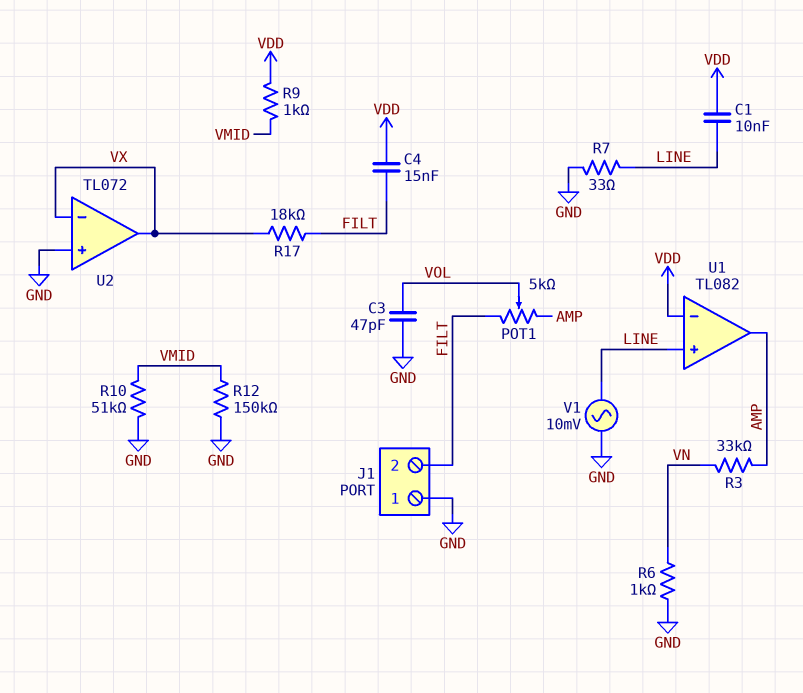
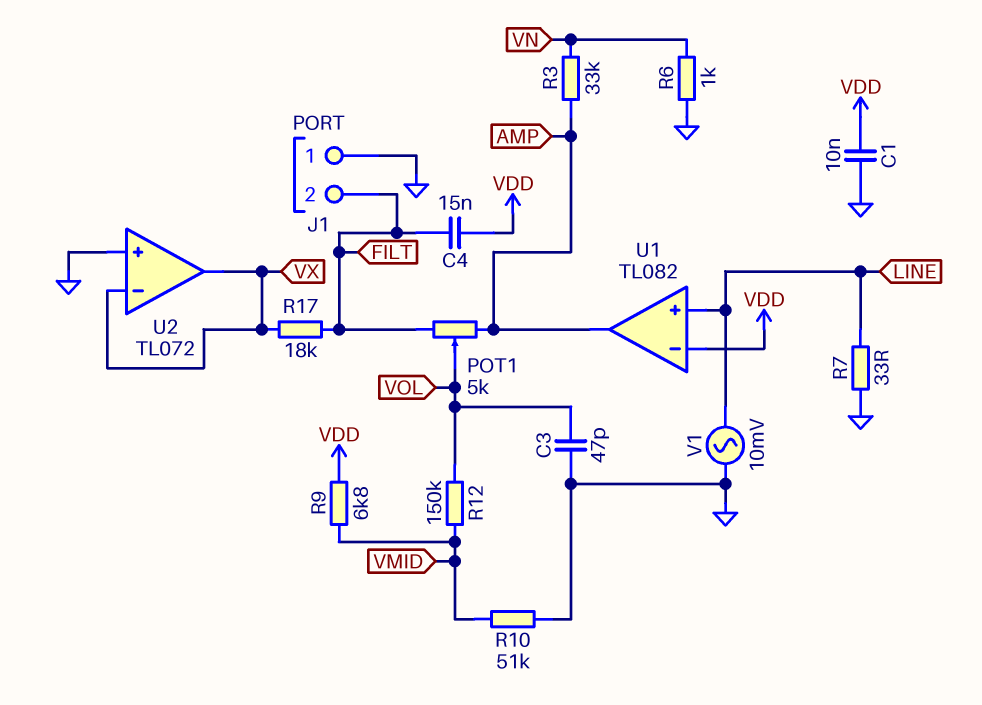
C1: 10nF (LINE, VDD) -> 10nF (GND, VDD)
R9: 1k (VDD, VMID) -> 6.8k (VDD, VMID)
R12: 150k (GND, VMID) -> 150k (VMID, VOL)

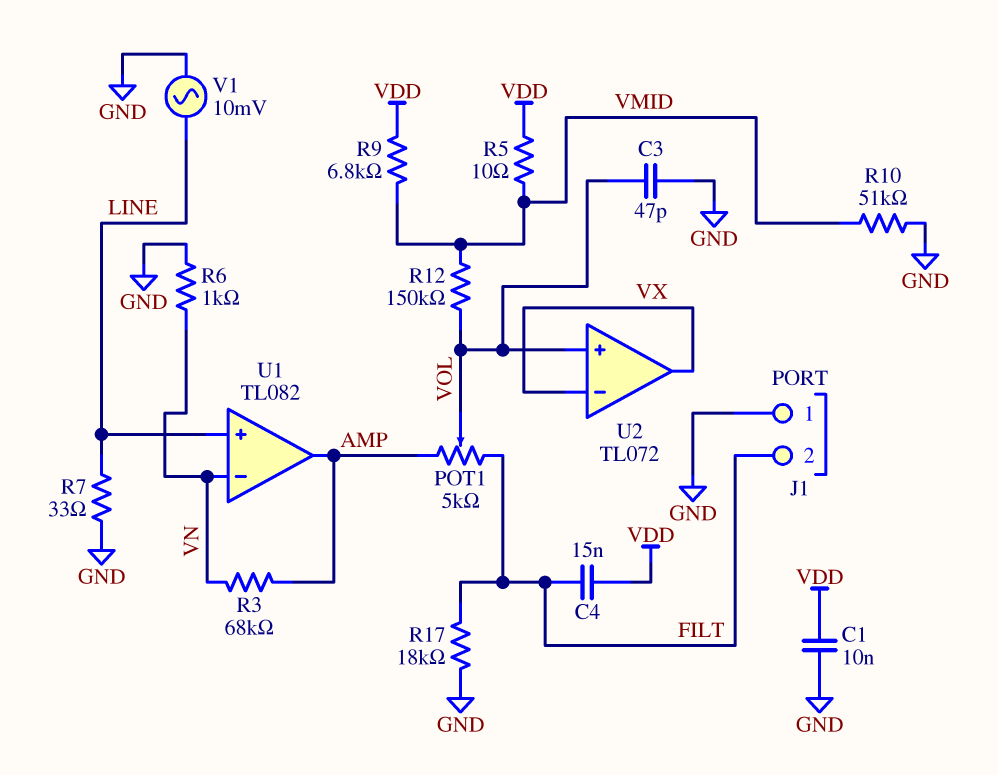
R3: 33k (AMP, VN) -> 68k (AMP, VN)
R5: none -> 10 (VDD, VMID)
R17: 18k (FILT, VX) -> 18k (FILT, GND)
U1 pin in-: VDD -> VN
U2 pin in+: GND -> VOL

